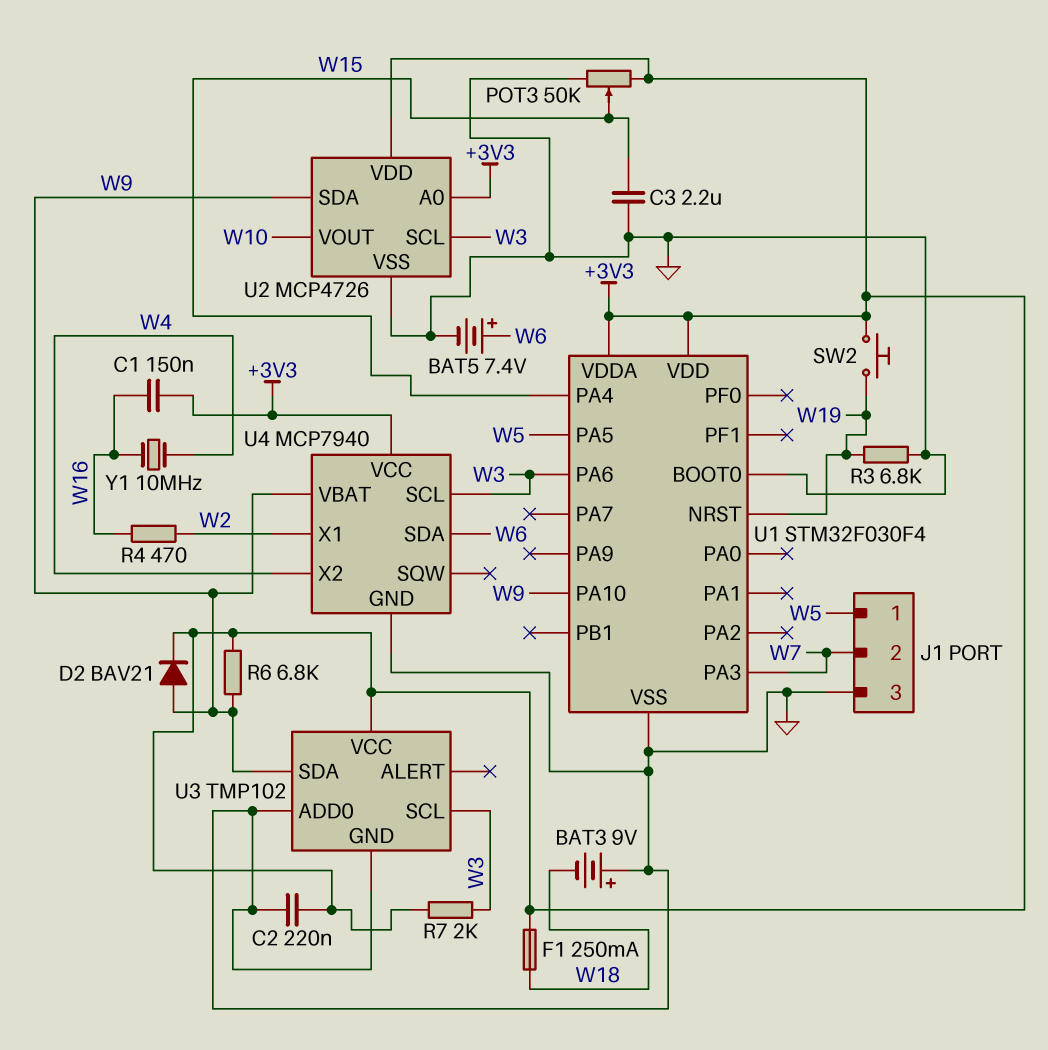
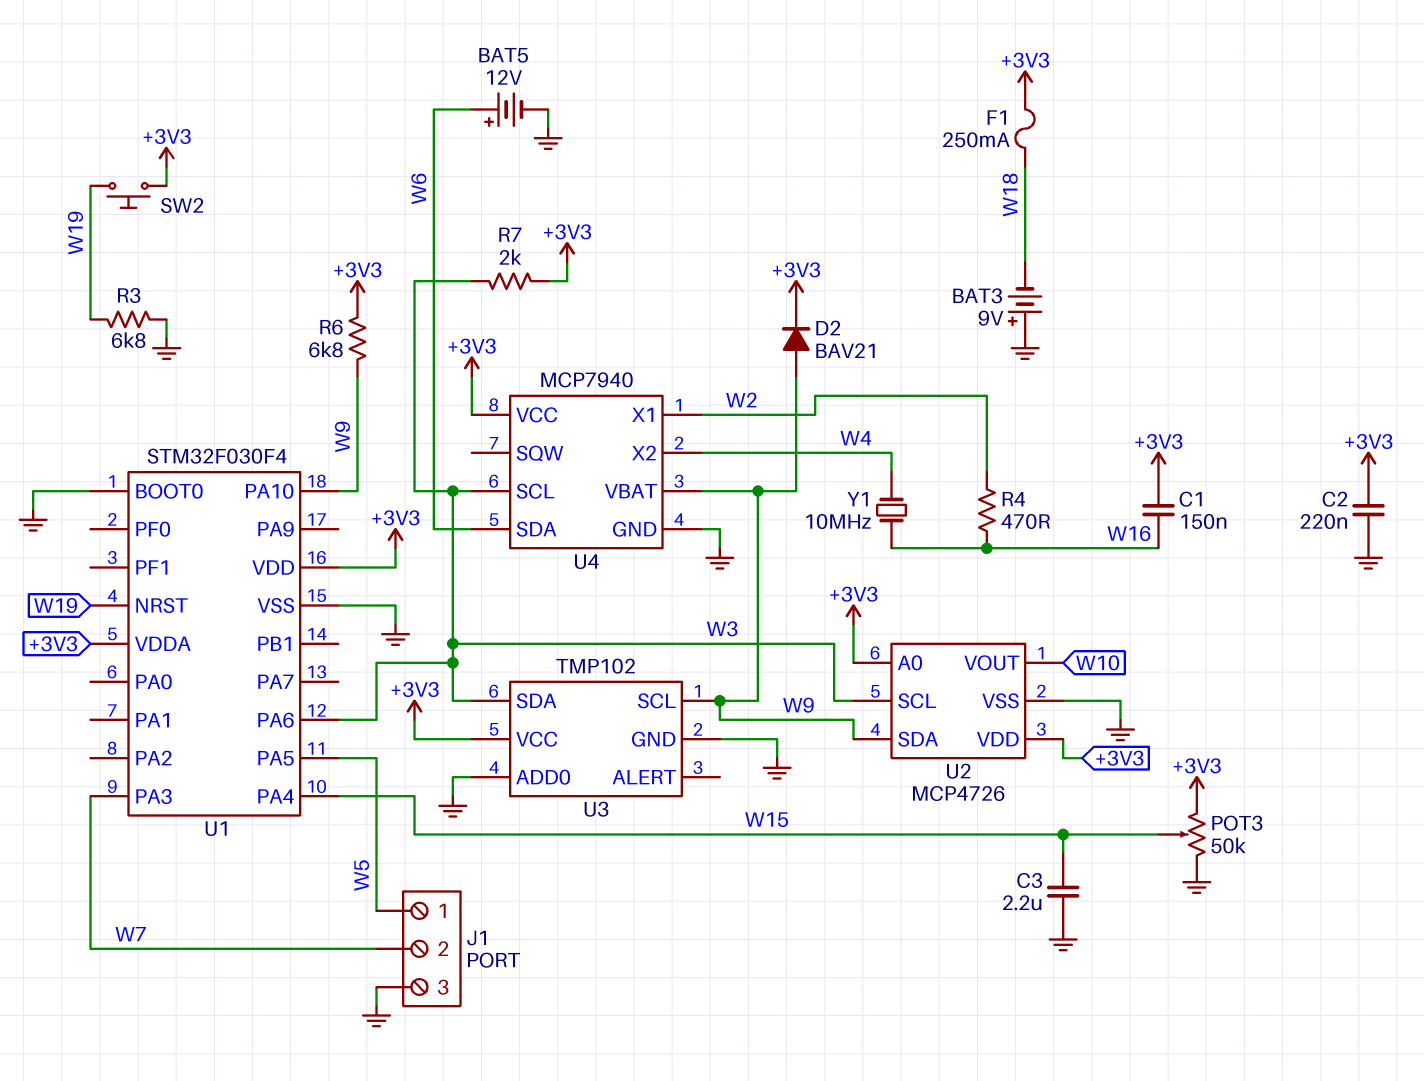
BAT5: 7.4V (plus W6, minus GND) -> 12V (plus W6, minus GND)
U3 pin SCL: W3 -> W9
U3 pin SDA: W9 -> W3

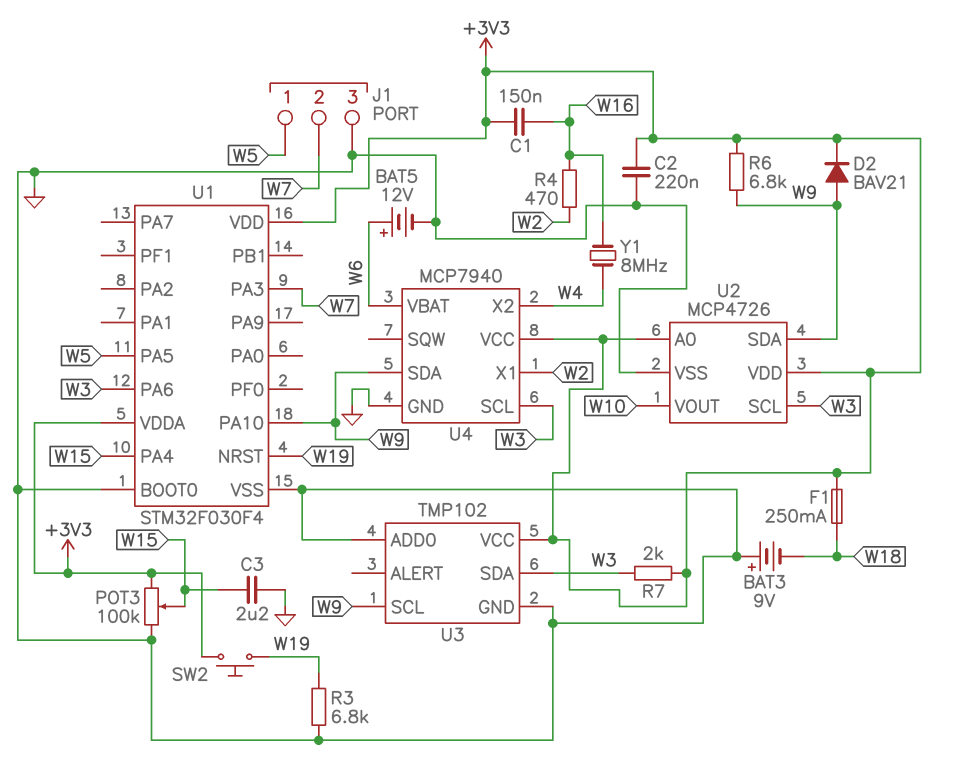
POT3: 50k (+3V3, GND, wiper W15) -> 100k (+3V3, GND, wiper W15)
U4 pin SDA: W6 -> W9
U4 pin VBAT: W9 -> W6
Y1: 10MHz (W4, W16) -> 8MHz (W4, W16)

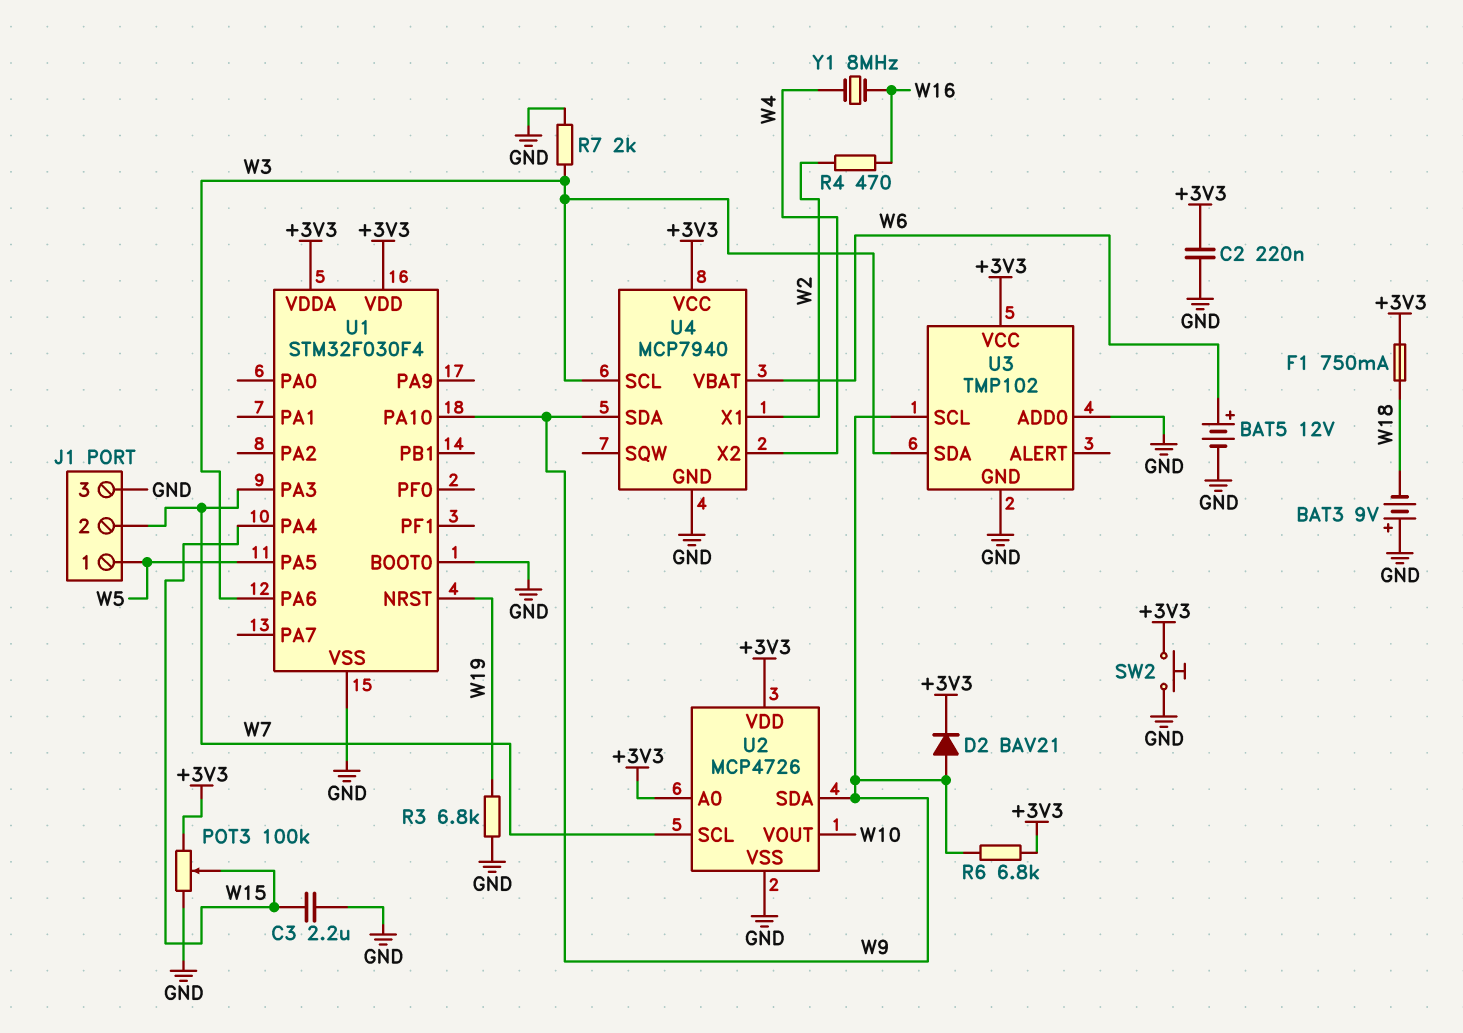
C1: 150nF (+3V3, W16) -> none
F1: 250mA (+3V3, W18) -> 750mA (+3V3, W18)
R7: 2k (+3V3, W3) -> 2k (GND, W3)
SW2: button (+3V3, W19) -> button (+3V3, GND)
U2 pin SCL: W3 -> W7

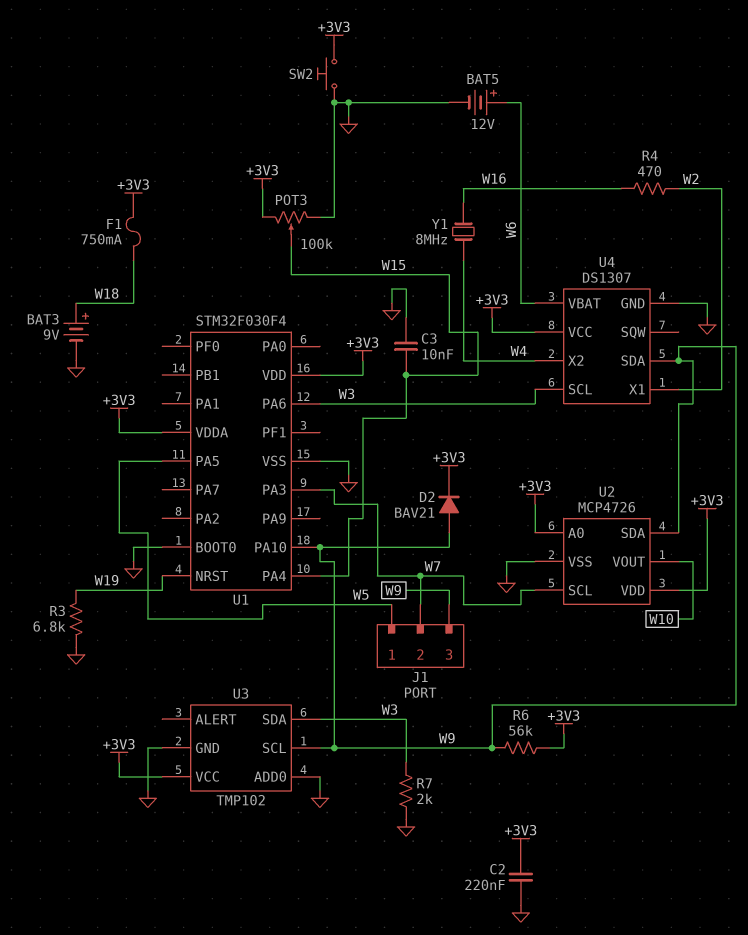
BAT3: 9V (plus GND, minus W18) -> 9V (plus W18, minus GND)
C3: 2.2uF (GND, W15) -> 10nF (GND, W15)
J1 pin 3: GND -> W9
R6: 6.8k (+3V3, W9) -> 56k (+3V3, W9)
U4: MCP7940 -> DS1307

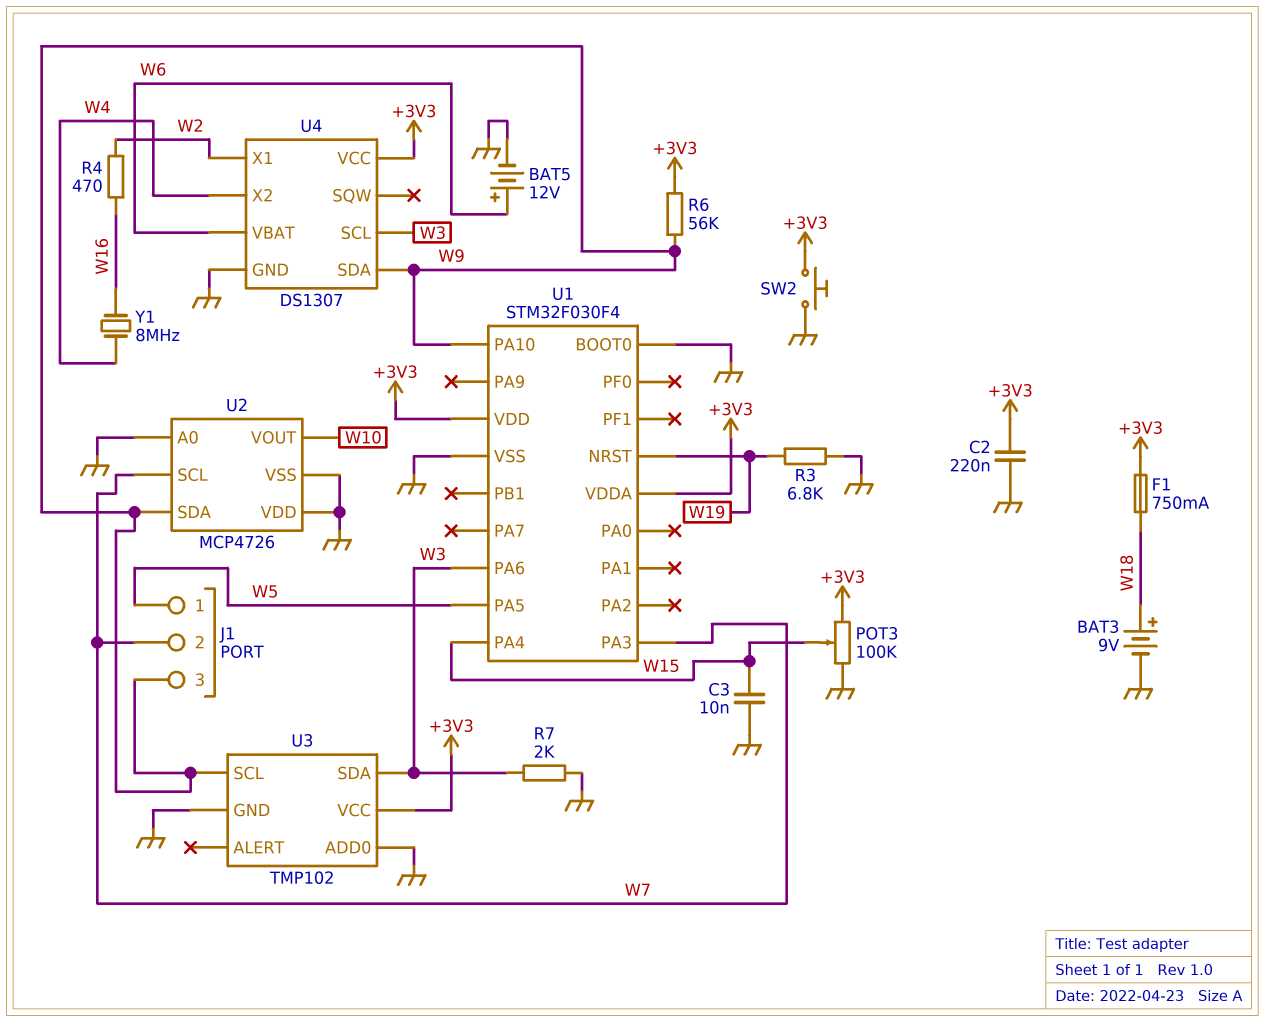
D2: diode BAV21 (A W9, K +3V3) -> none
U2 pin A0: +3V3 -> GND
U2 pin VDD: +3V3 -> GND

